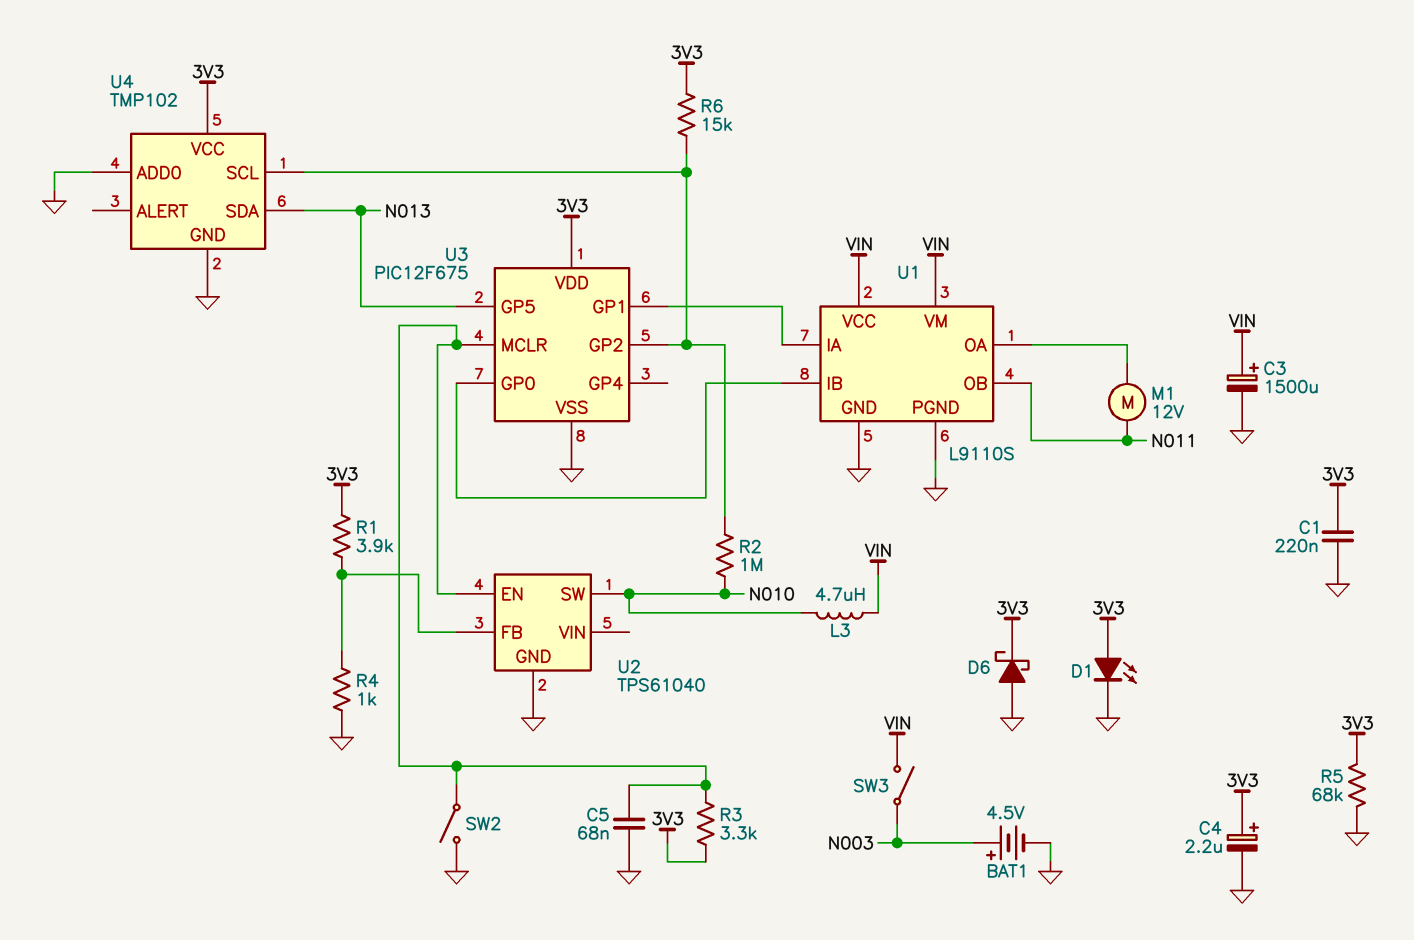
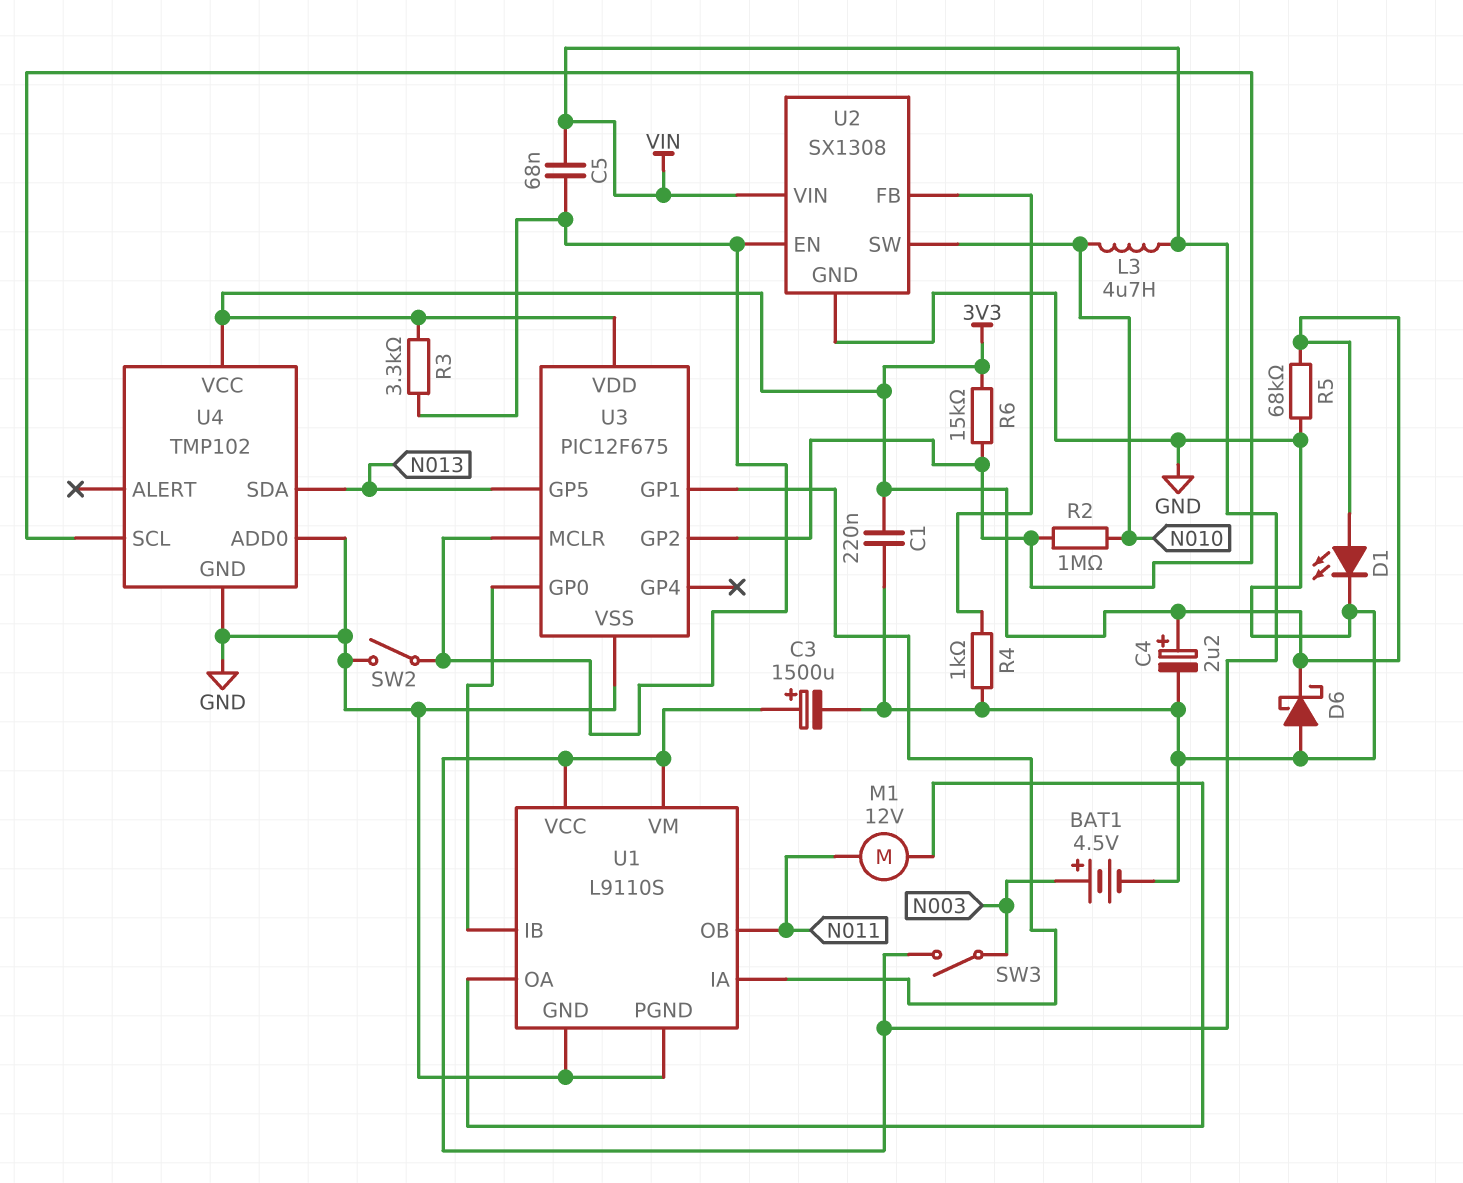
C5: 68nF (GND, U2/EN) -> 68nF (U2/EN, VIN)
R1: 3.9k (3V3, U2/FB) -> none
U2: TPS61040 -> SX1308
U2 pin VIN: none -> VIN

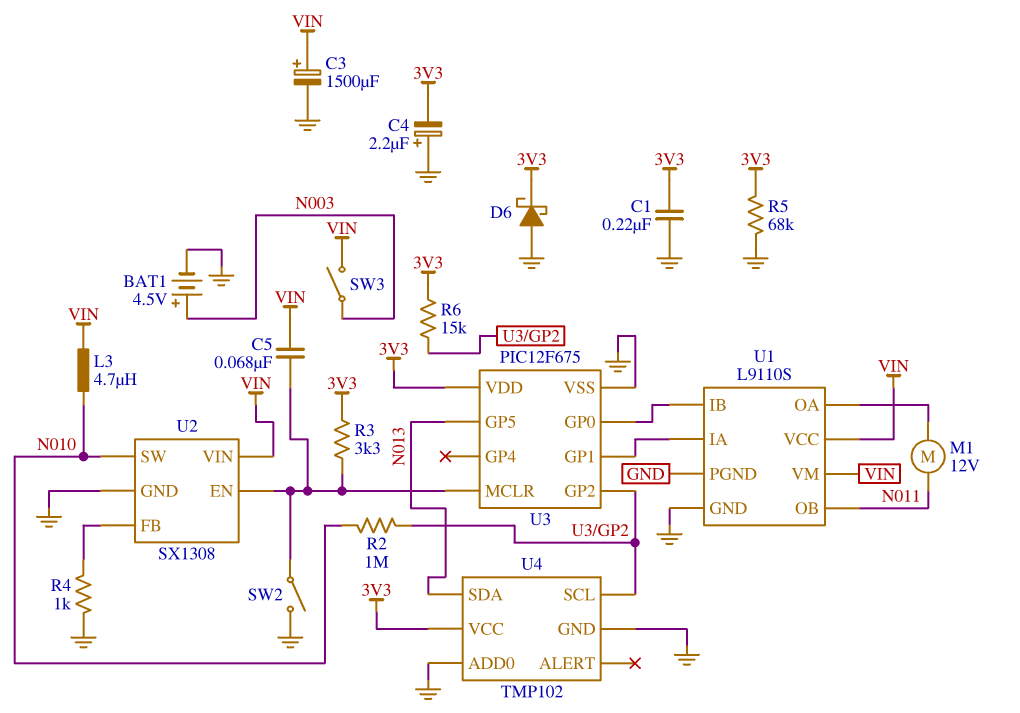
C4: 2.2uF (plus 3V3, minus GND) -> 2.2uF (plus GND, minus 3V3)
D1: LED (A 3V3, K GND) -> none

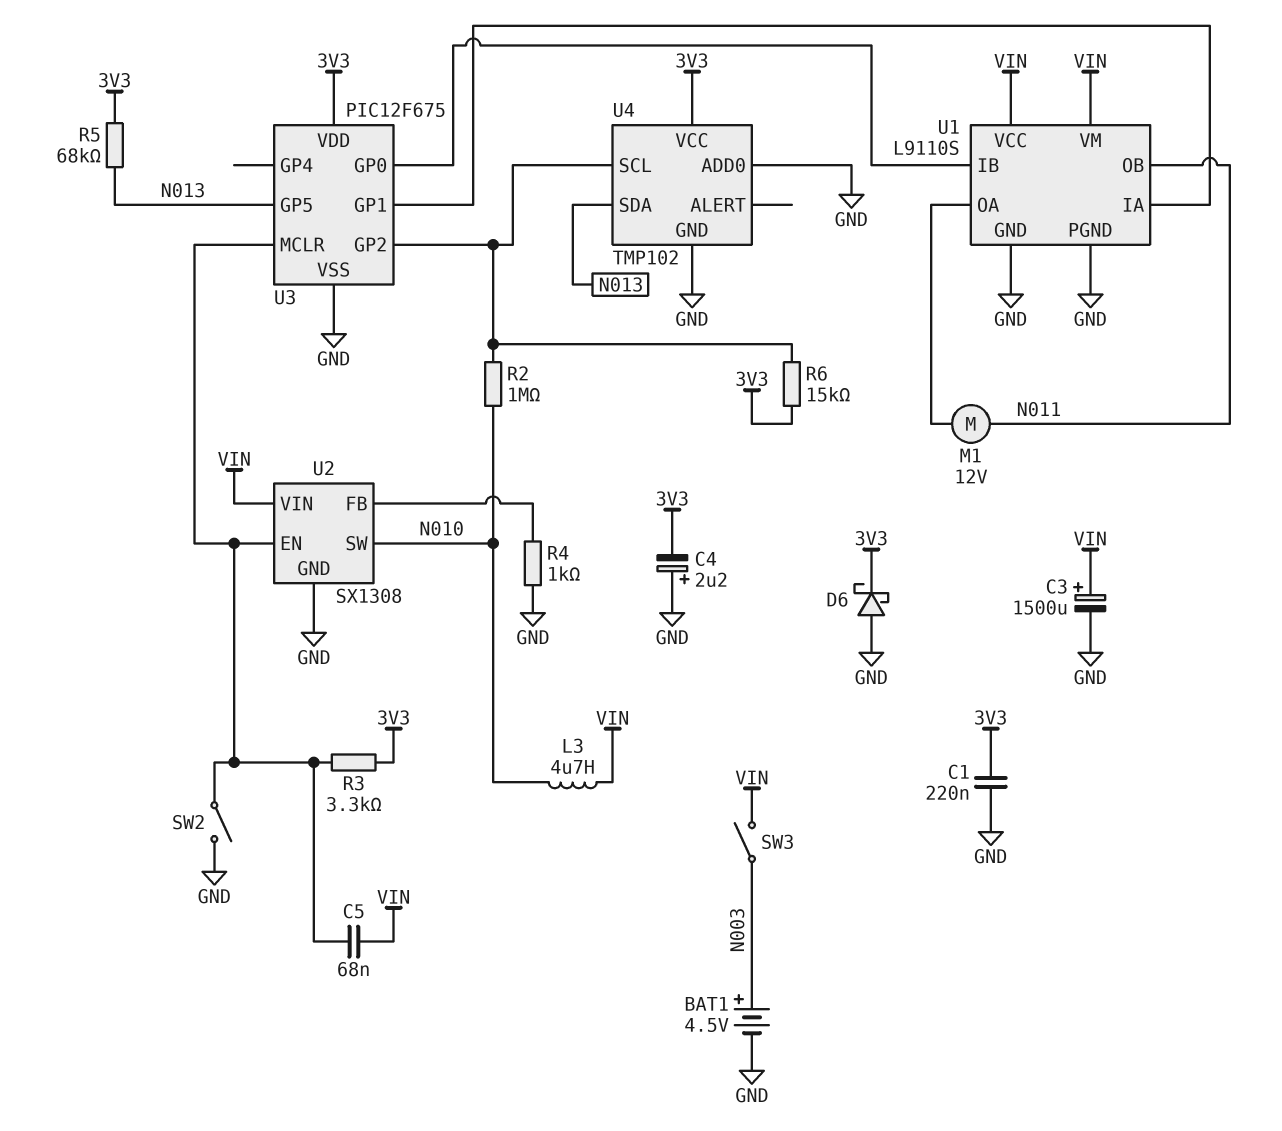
R5: 68k (3V3, GND) -> 68k (3V3, N013)

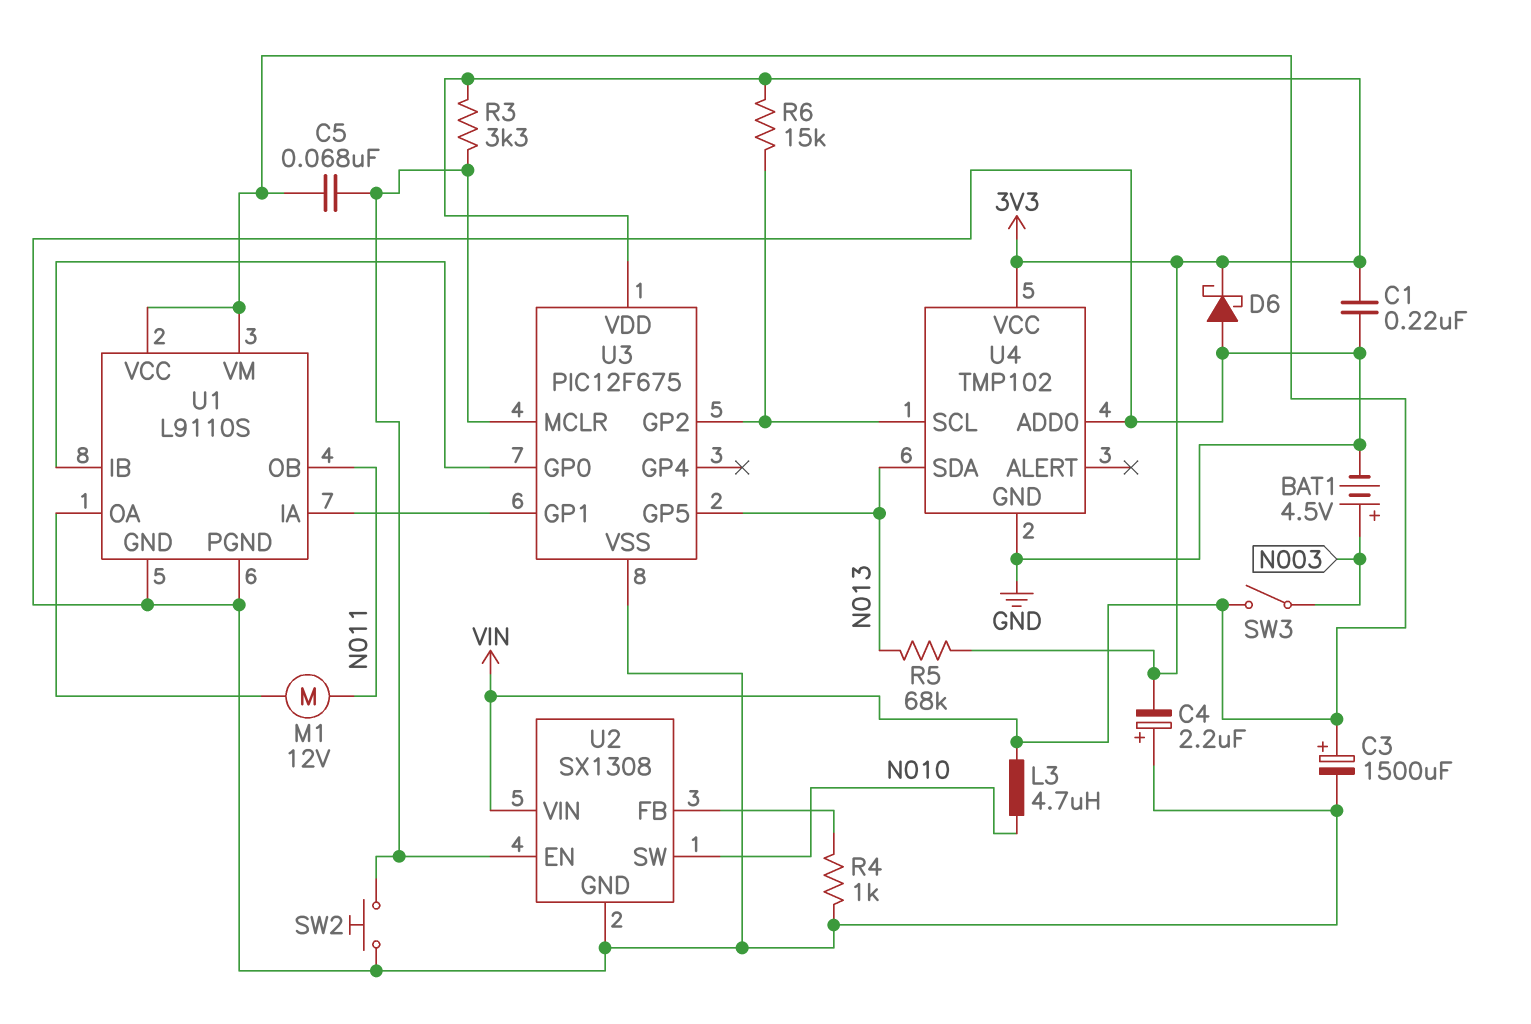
R2: 1M (N010, U3/GP2) -> none
SW2: switch (GND, U2/EN) -> button (GND, U2/EN)

